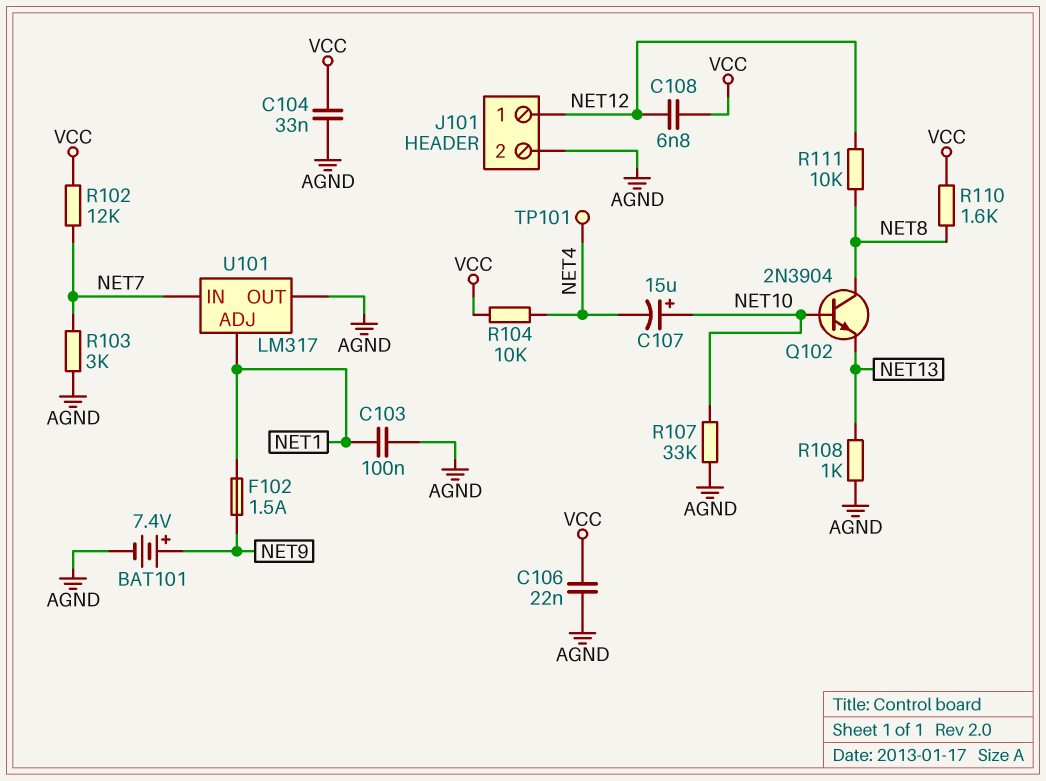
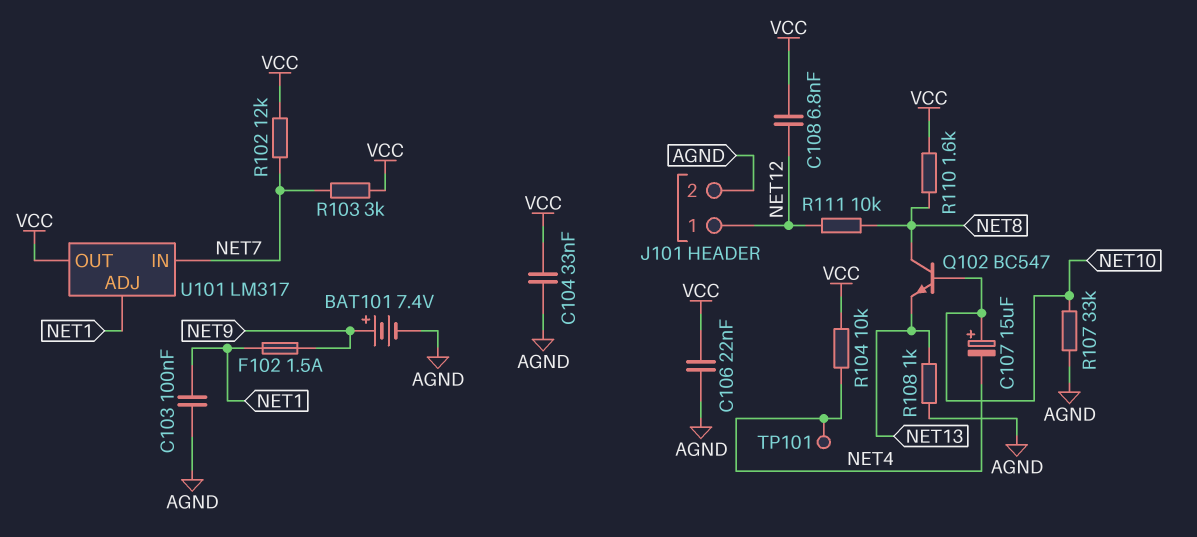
Q102: NPN 2N3904 (B NET10, C NET8, E NET13) -> NPN BC547 (B NET10, C NET8, E NET13)
R103: 3k (AGND, NET7) -> 3k (NET7, VCC)
U101 pin OUT: AGND -> VCC

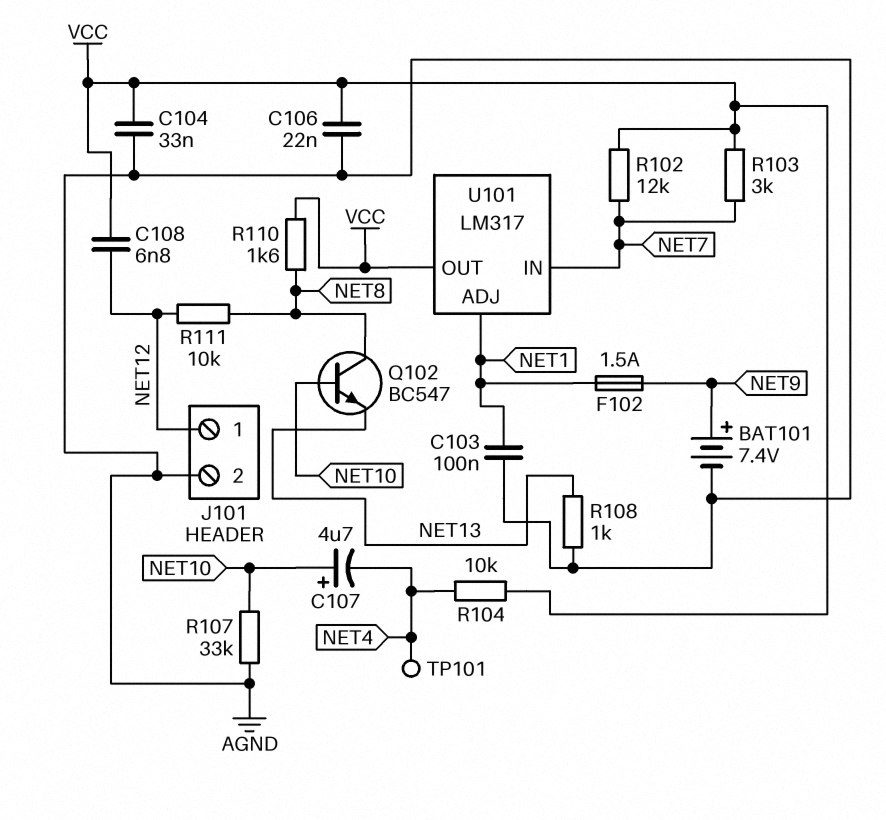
C107: 15uF (plus NET10, minus NET4) -> 4.7uF (plus NET10, minus NET4)

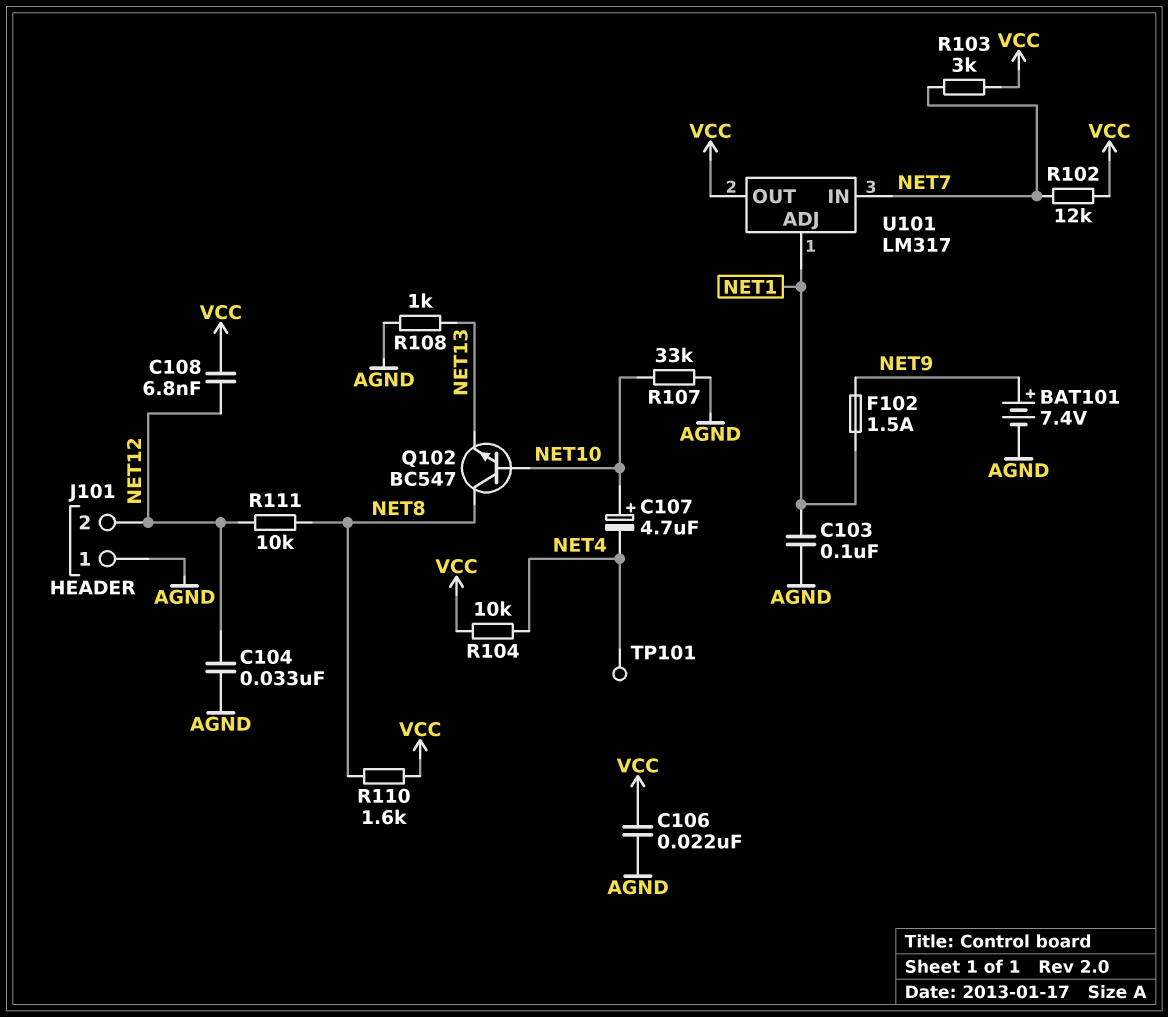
C104: 33nF (AGND, VCC) -> 33nF (AGND, NET12)
J101 pin 1: NET12 -> AGND
J101 pin 2: AGND -> NET12

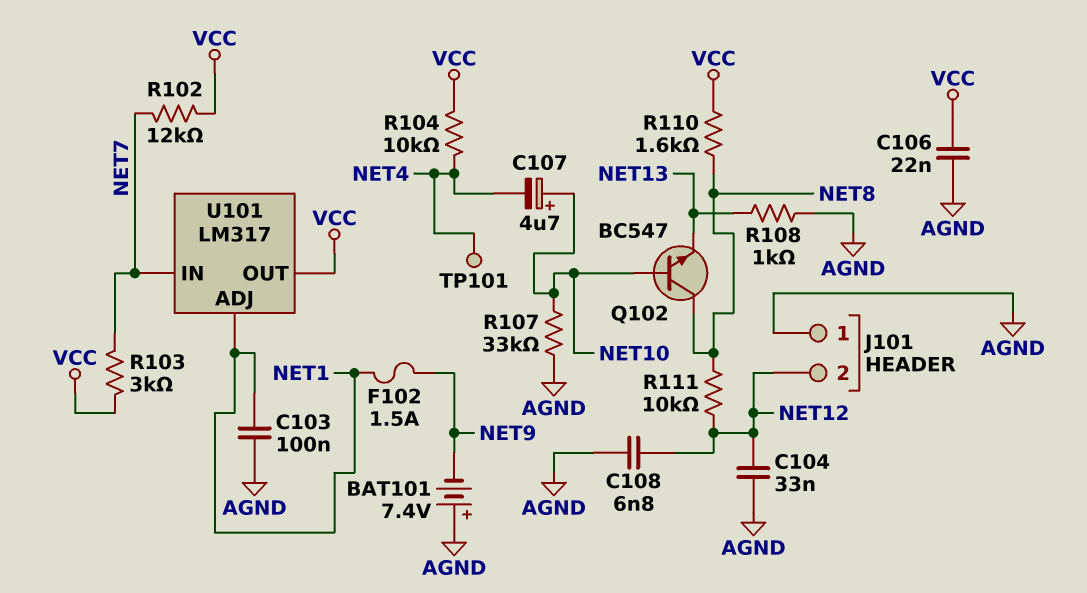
BAT101: 7.4V (plus NET9, minus AGND) -> 7.4V (plus AGND, minus NET9)
C108: 6.8nF (NET12, VCC) -> 6.8nF (AGND, NET12)

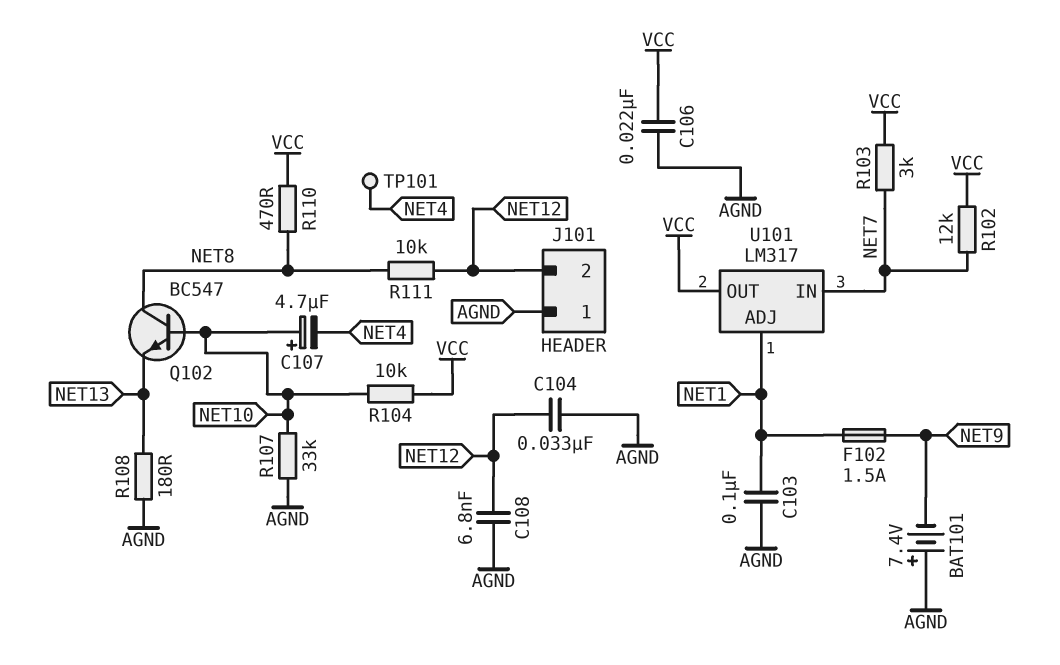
R104: 10k (NET4, VCC) -> 10k (NET10, VCC)
R108: 1k (AGND, NET13) -> 180 (AGND, NET13)
R110: 1.6k (NET8, VCC) -> 470 (NET8, VCC)

